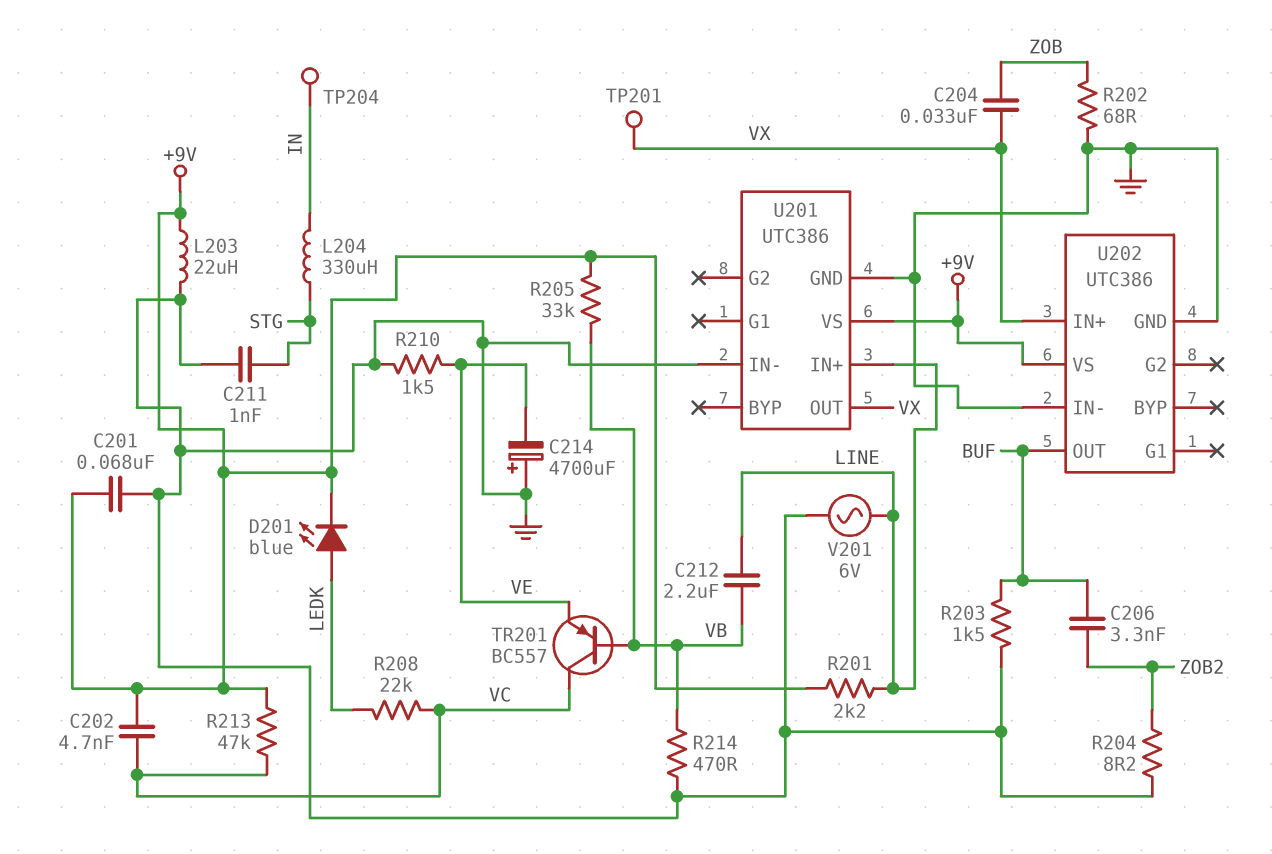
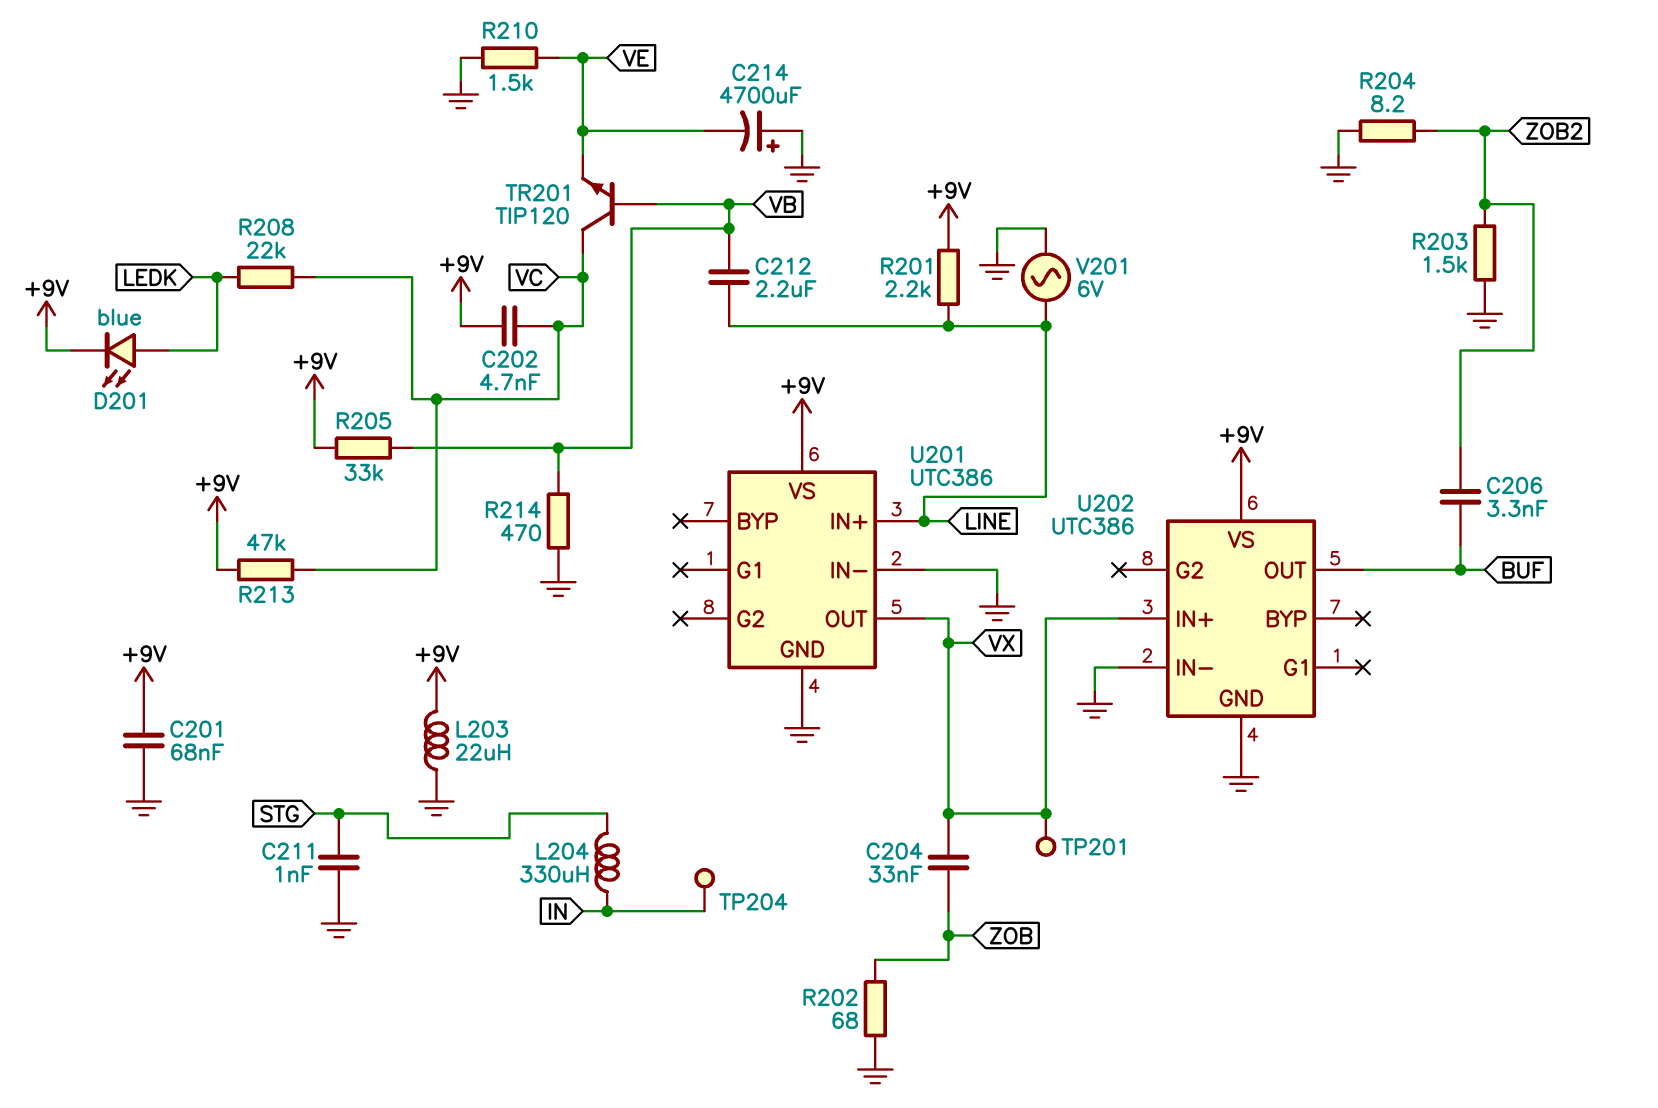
R203: 1.5k (BUF, GND) -> 1.5k (GND, ZOB2)
TR201: PNP BC557 (B VB, C VC, E VE) -> NPN TIP120 (B VB, C VC, E VE)

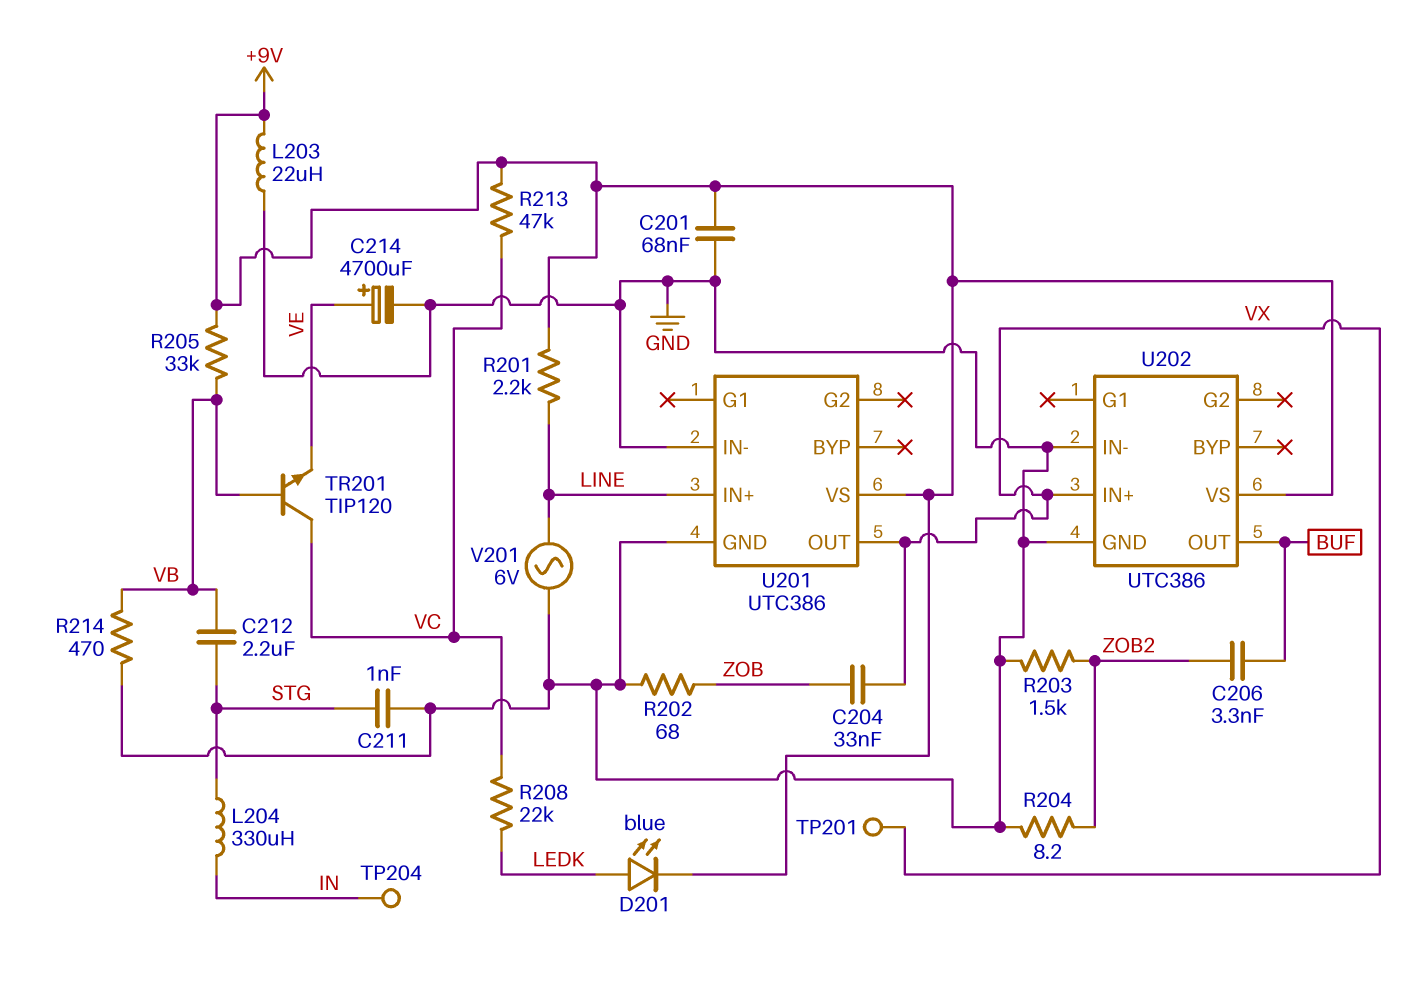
C202: 4.7nF (+9V, VC) -> none
C212: 2.2uF (LINE, VB) -> 2.2uF (STG, VB)
C214: 4700uF (plus GND, minus VE) -> 4700uF (plus VE, minus GND)
R210: 1.5k (GND, VE) -> none

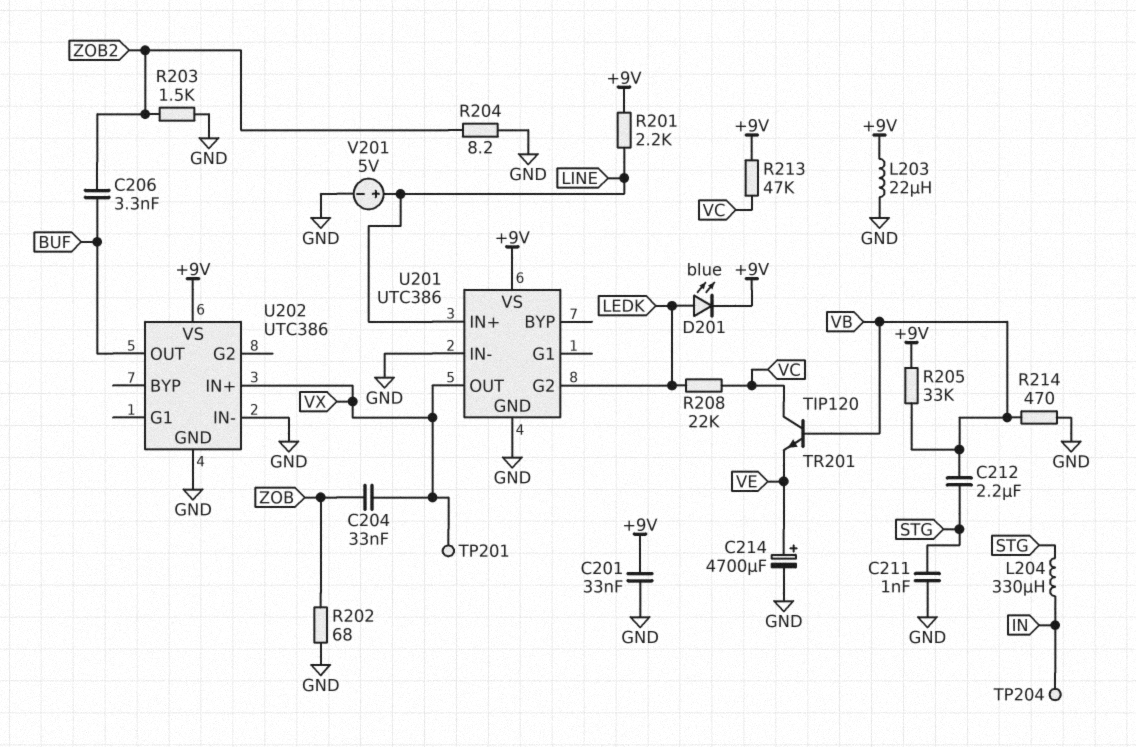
C201: 68nF (+9V, GND) -> 33nF (+9V, GND)
U201 pin G2: none -> LEDK
V201: AC 6V (GND, LINE) -> 5V (plus LINE, minus GND)

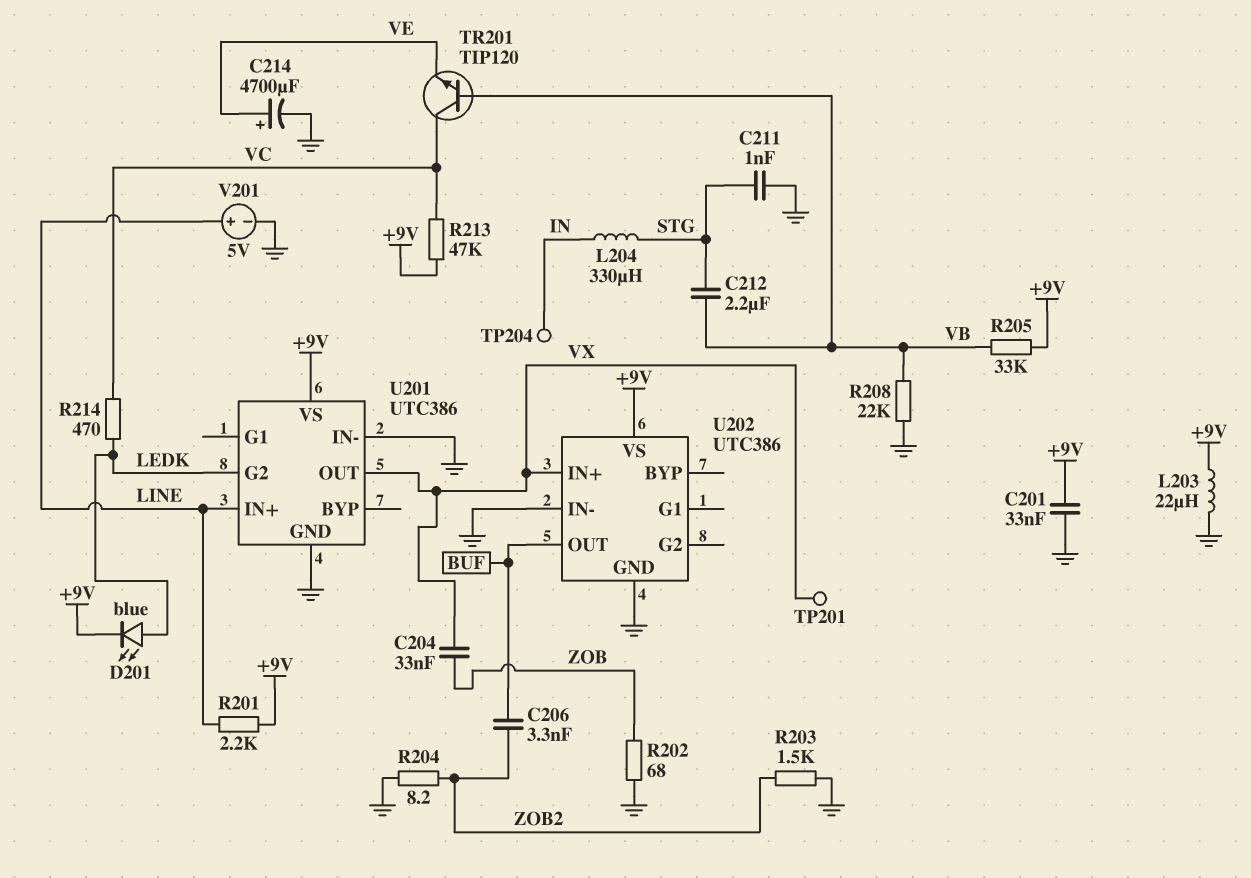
R208: 22k (LEDK, VC) -> 22k (GND, VB)
R214: 470 (GND, VB) -> 470 (LEDK, VC)

